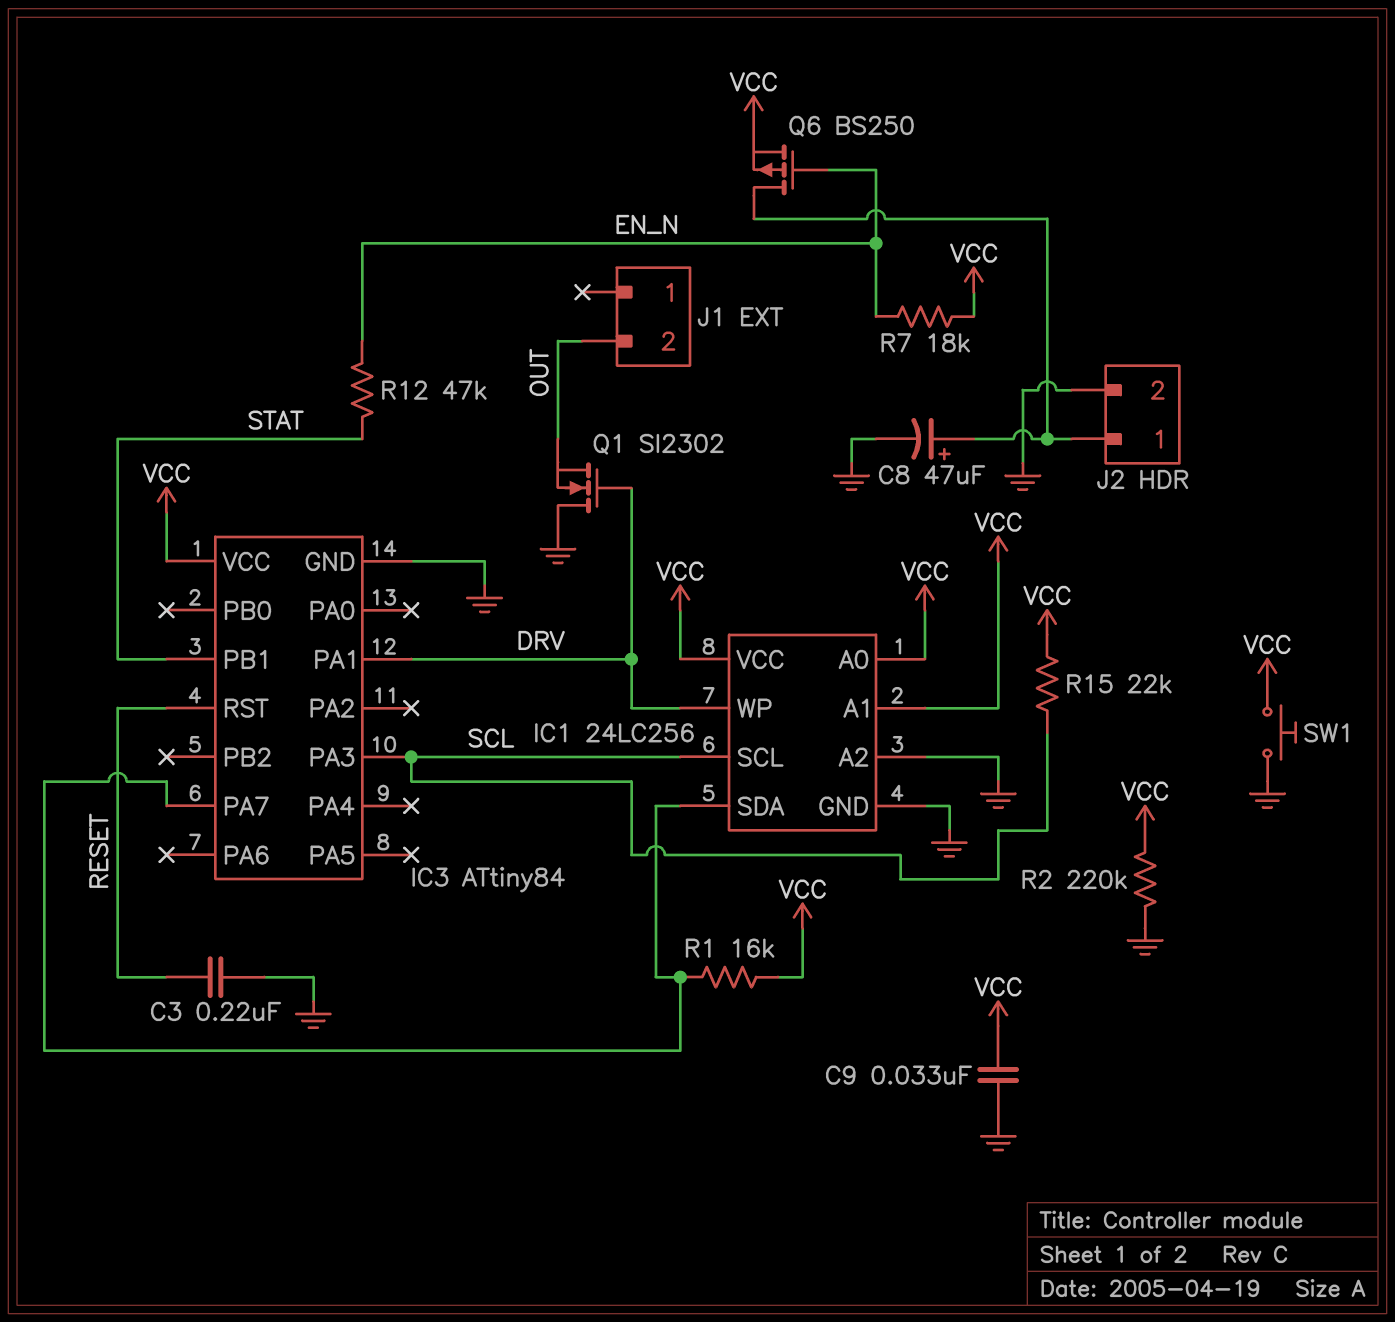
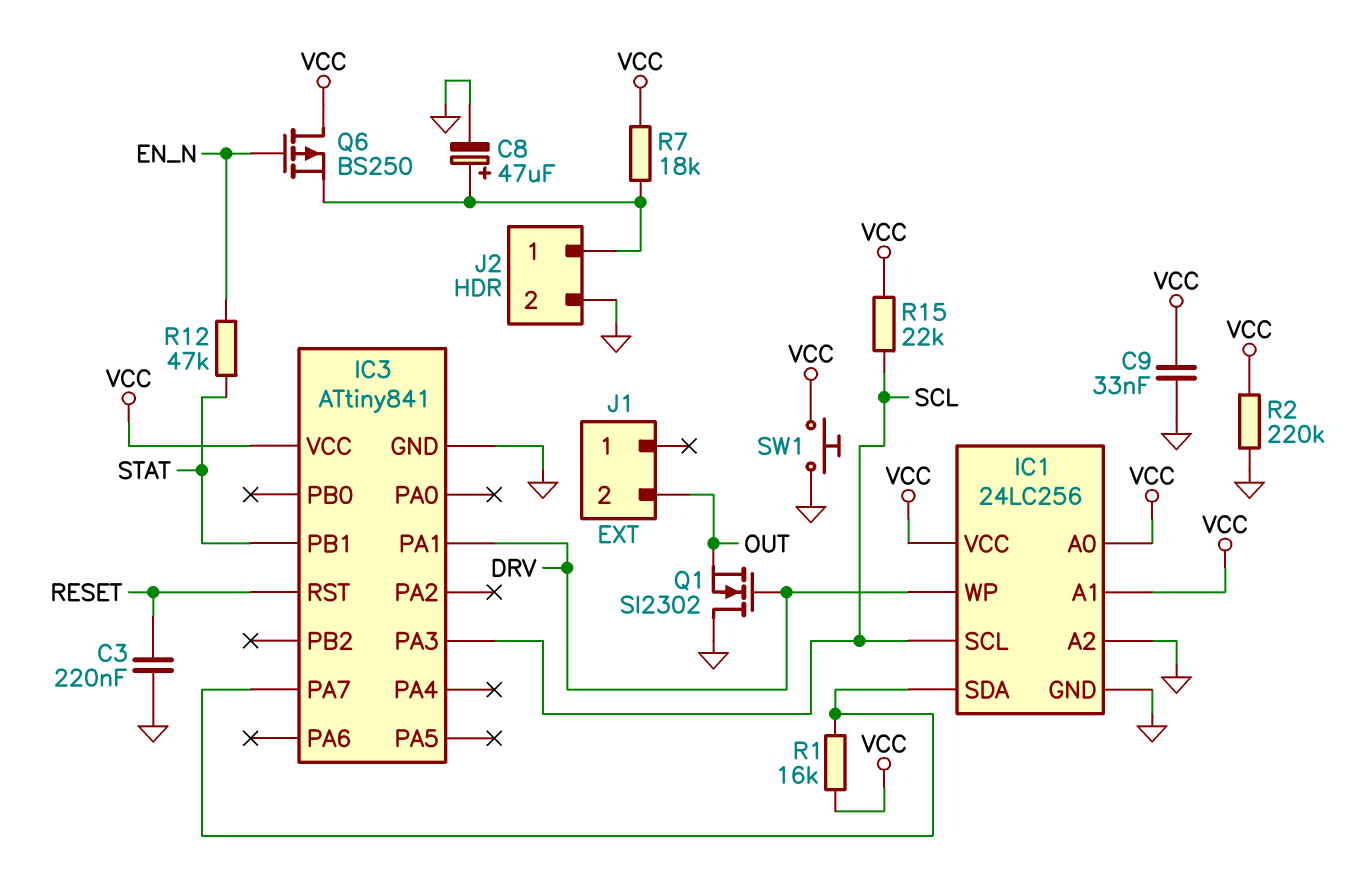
IC3: ATtiny84 -> ATtiny841
Q6: PMOS BS250 (G EN_N, D J2/1, S VCC) -> PMOS BS250 (G EN_N, D VCC, S J2/1)
R7: 18k (EN_N, VCC) -> 18k (J2/1, VCC)

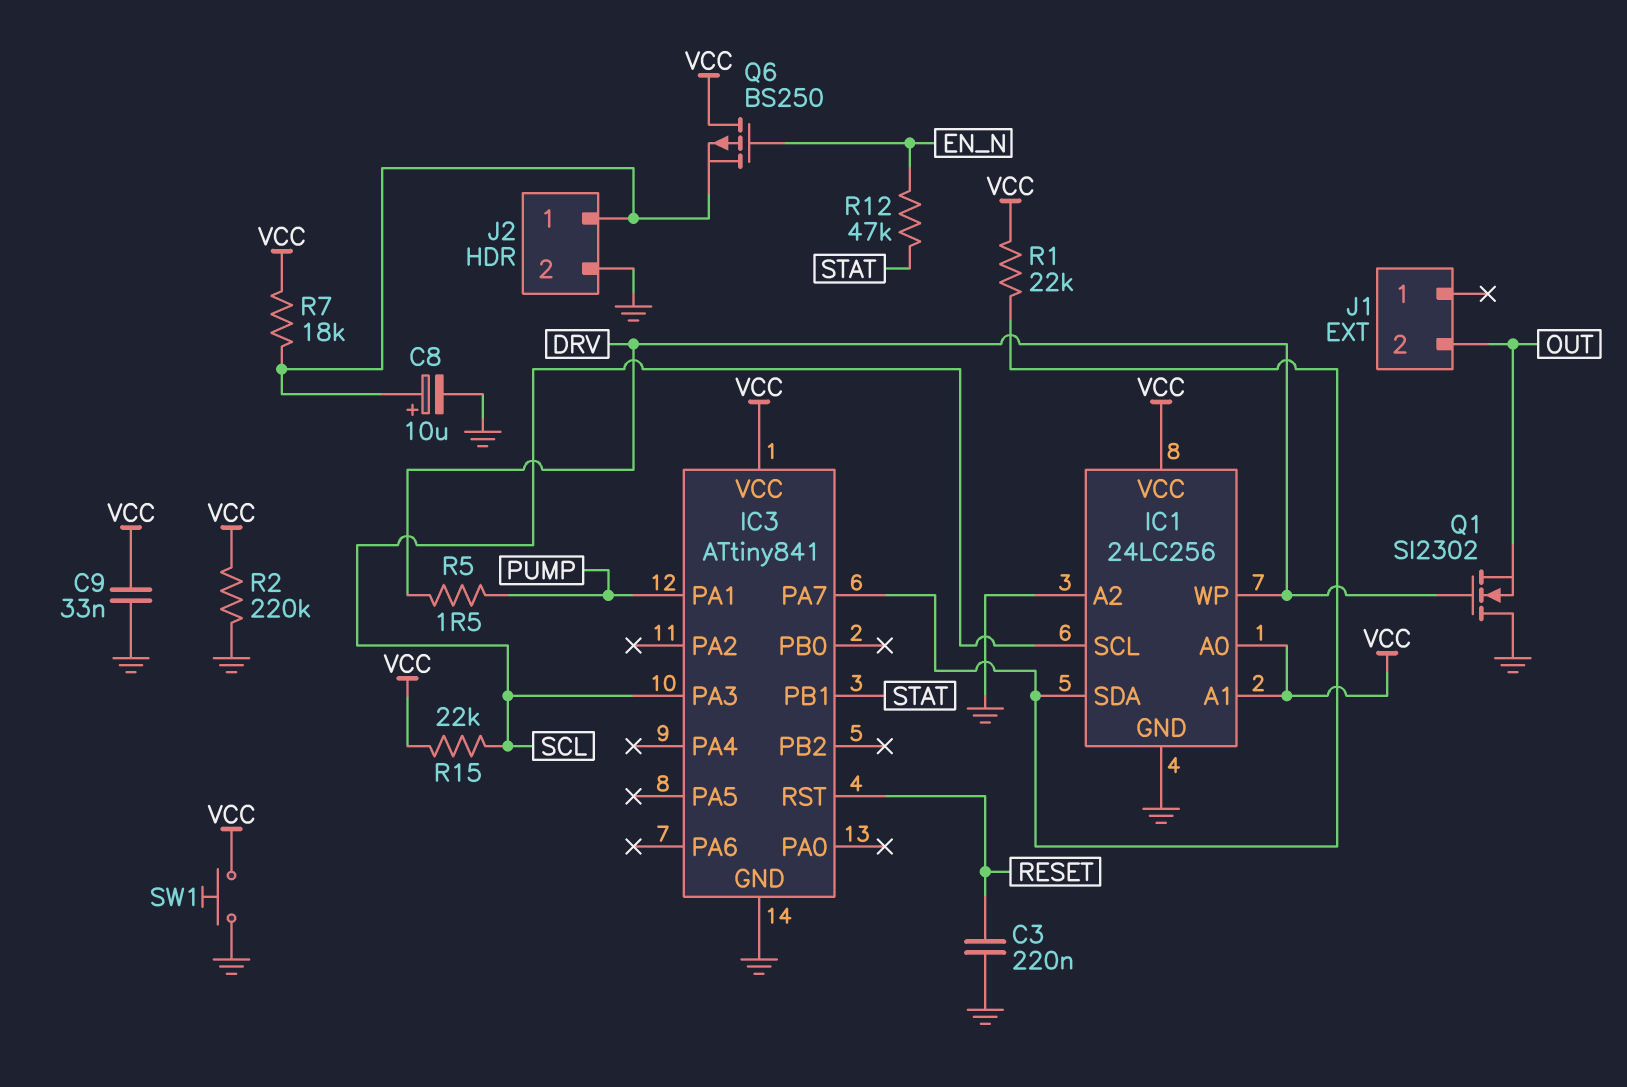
C8: 47uF (plus J2/1, minus GND) -> 10uF (plus J2/1, minus GND)
IC3 pin PA1: DRV -> PUMP
R1: 16k (IC1/SDA, VCC) -> 22k (IC1/SDA, VCC)
R5: none -> 1.5 (DRV, PUMP)

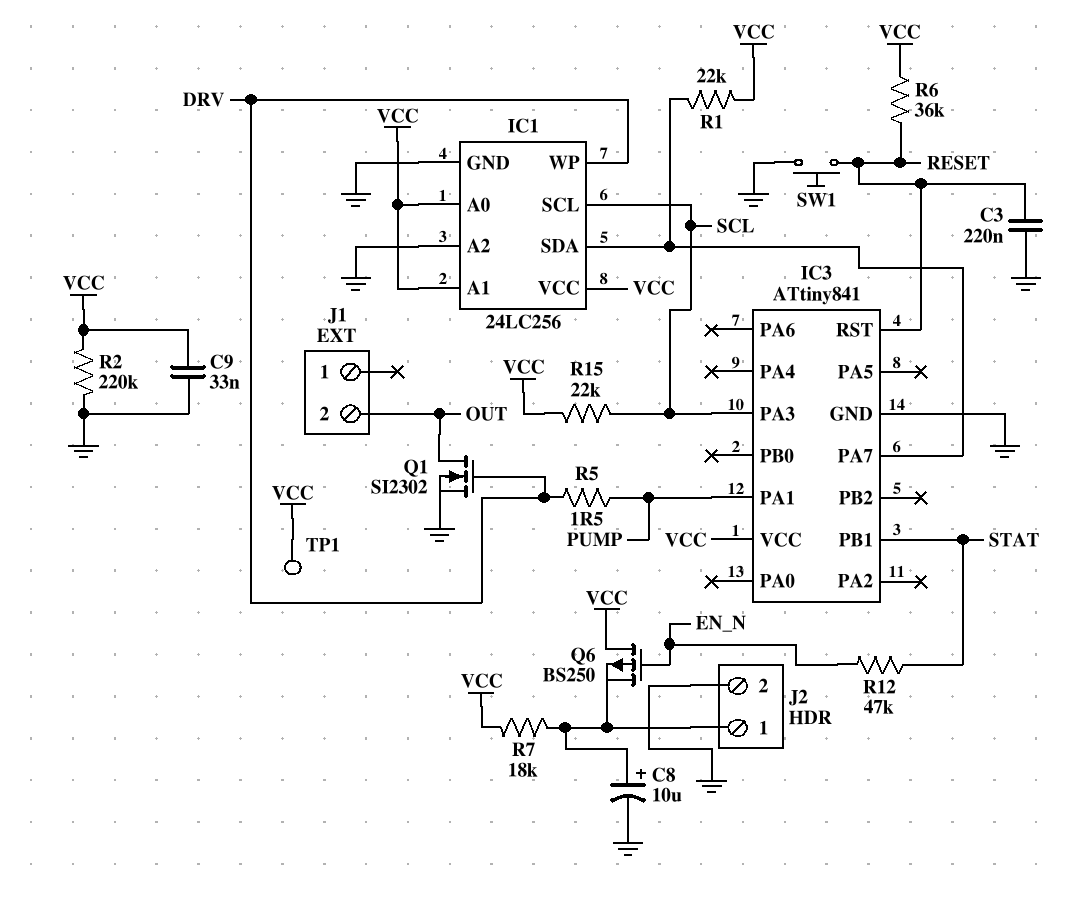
Q1: NMOS SI2302 (G DRV, D GND, S OUT) -> NMOS SI2302 (G DRV, D OUT, S GND)
R6: none -> 36k (RESET, VCC)
SW1: button (GND, VCC) -> button (GND, RESET)
TP1: none -> test point (VCC)

